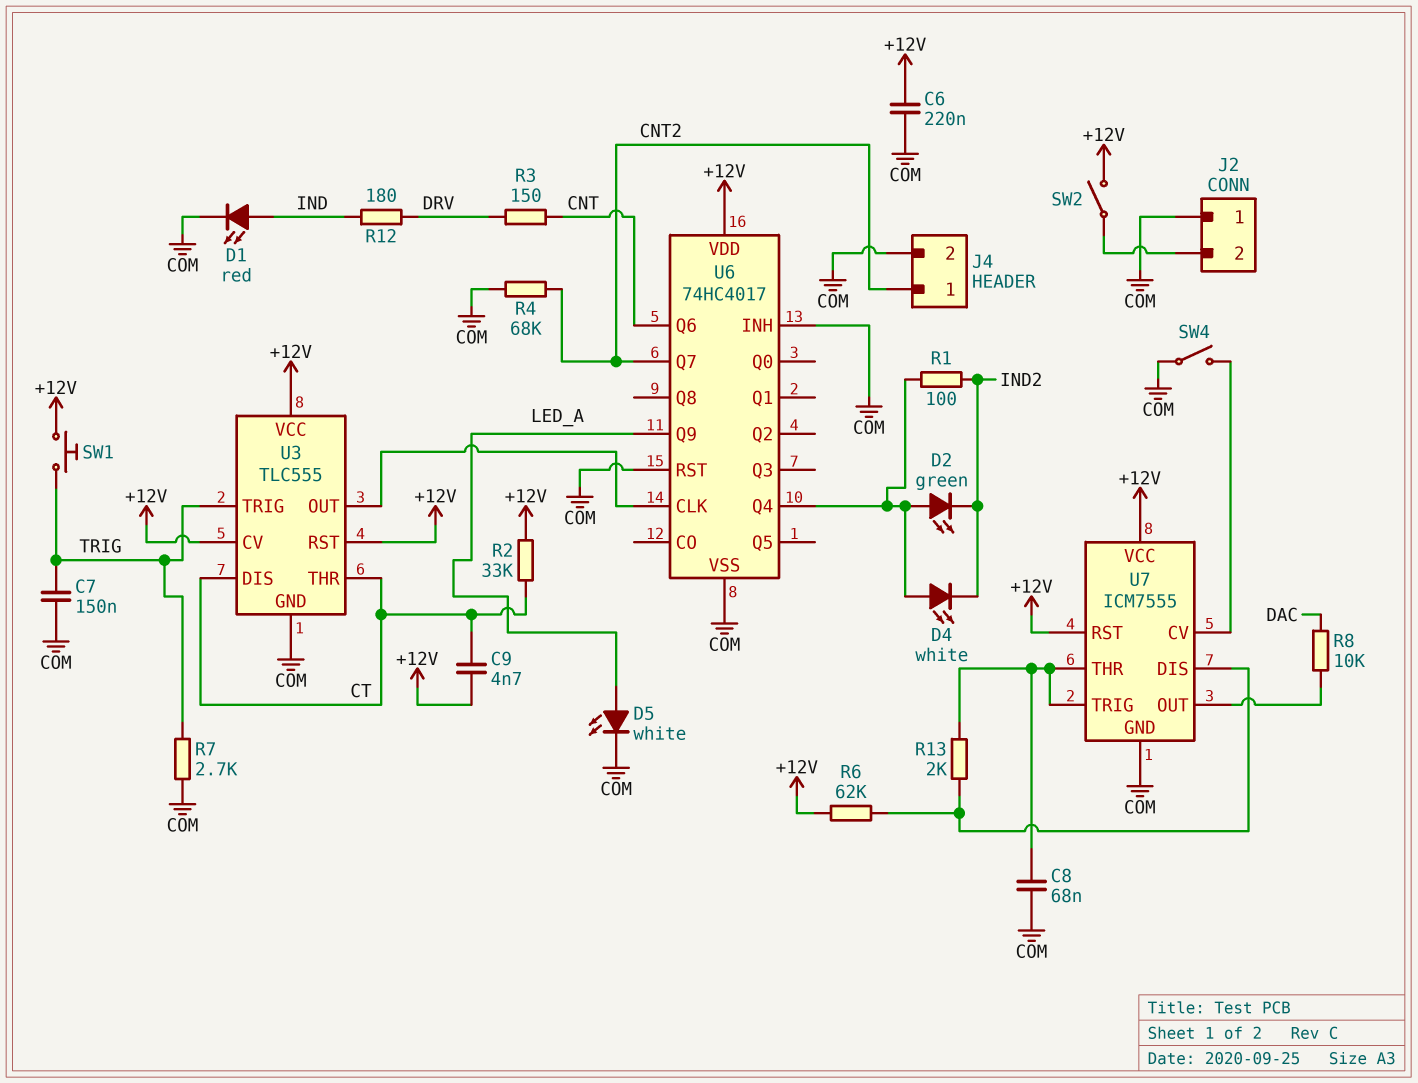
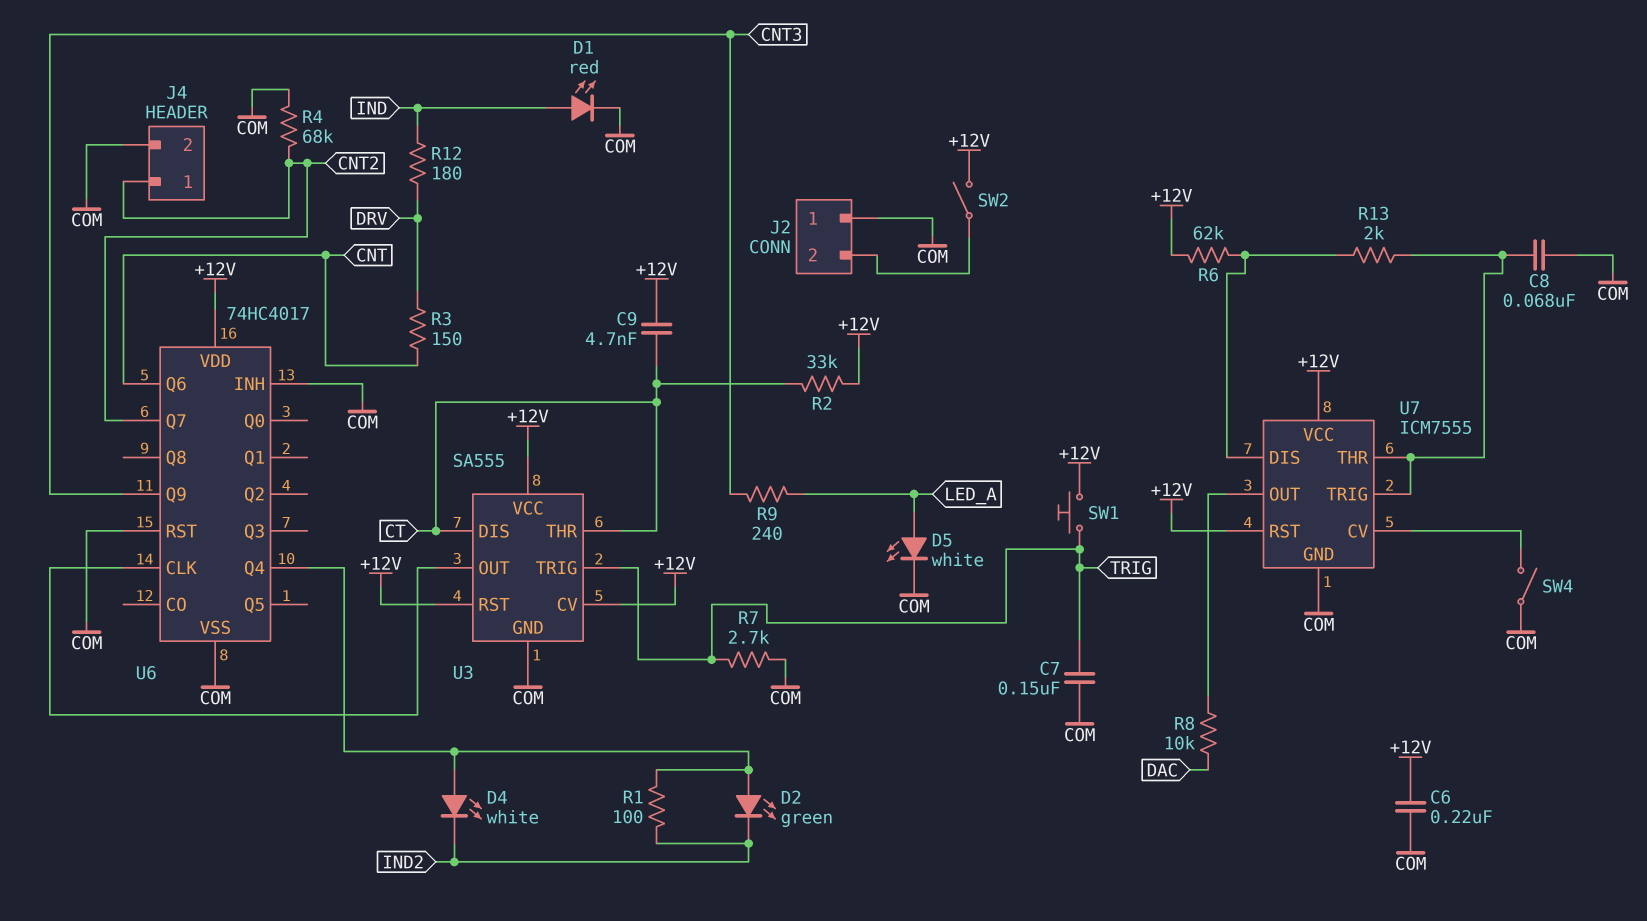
R9: none -> 240 (CNT3, LED_A)
U3: TLC555 -> SA555
U6 pin Q9: LED_A -> CNT3

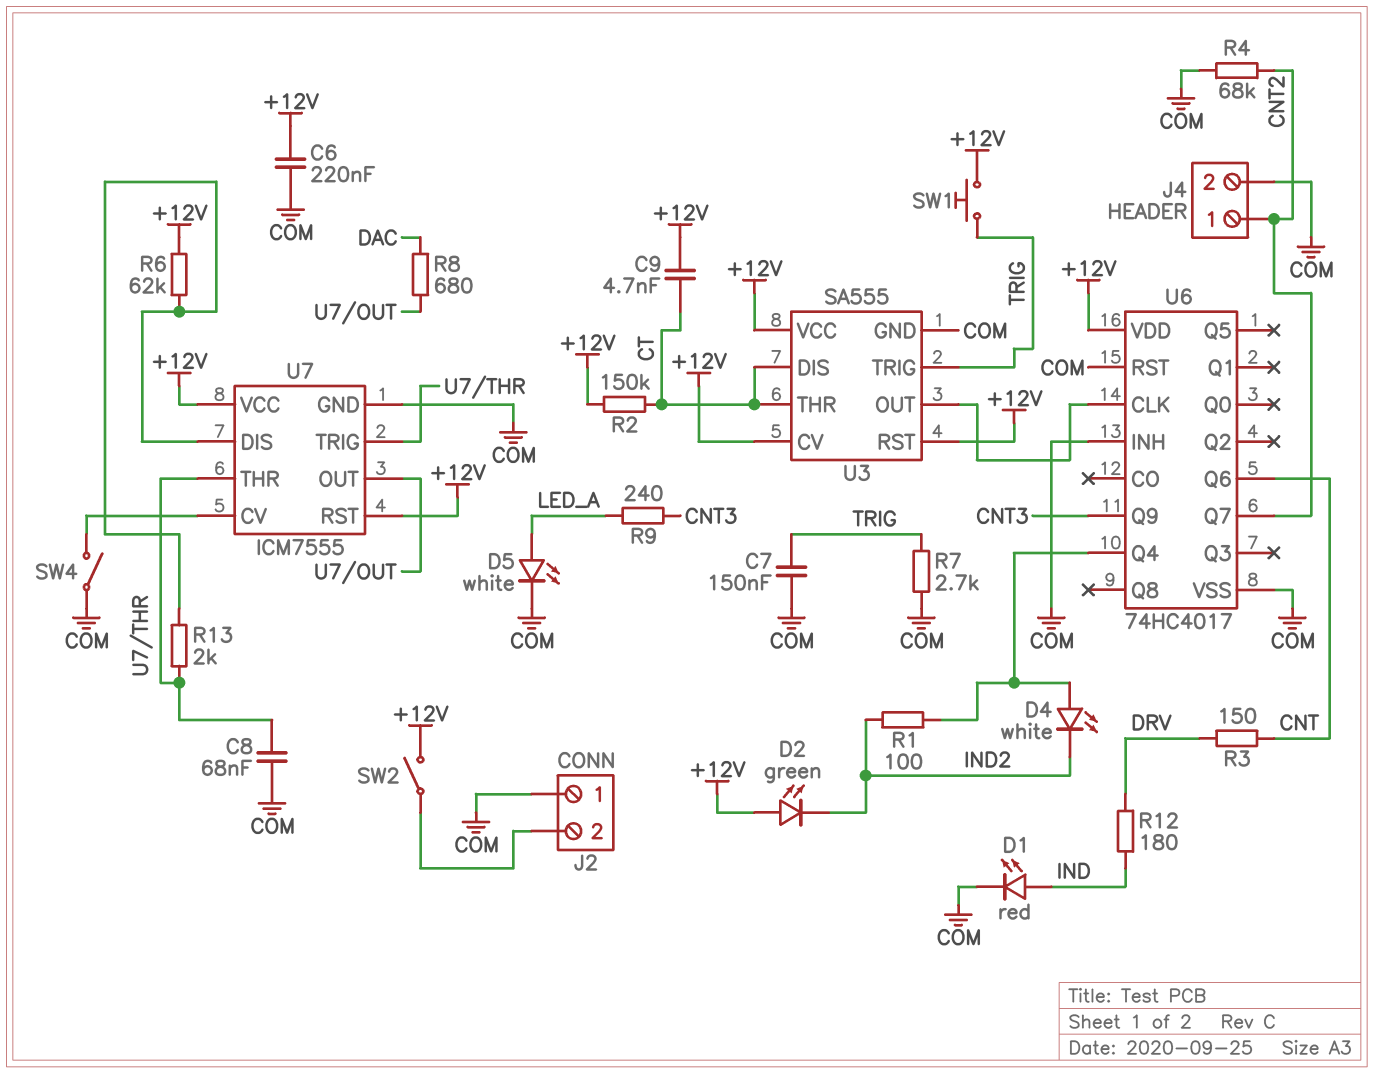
D2: LED green (A U6/Q4, K IND2) -> LED green (A +12V, K IND2)
R2: 33k (+12V, CT) -> 150k (+12V, CT)
R8: 10k (DAC, U7/OUT) -> 680 (DAC, U7/OUT)

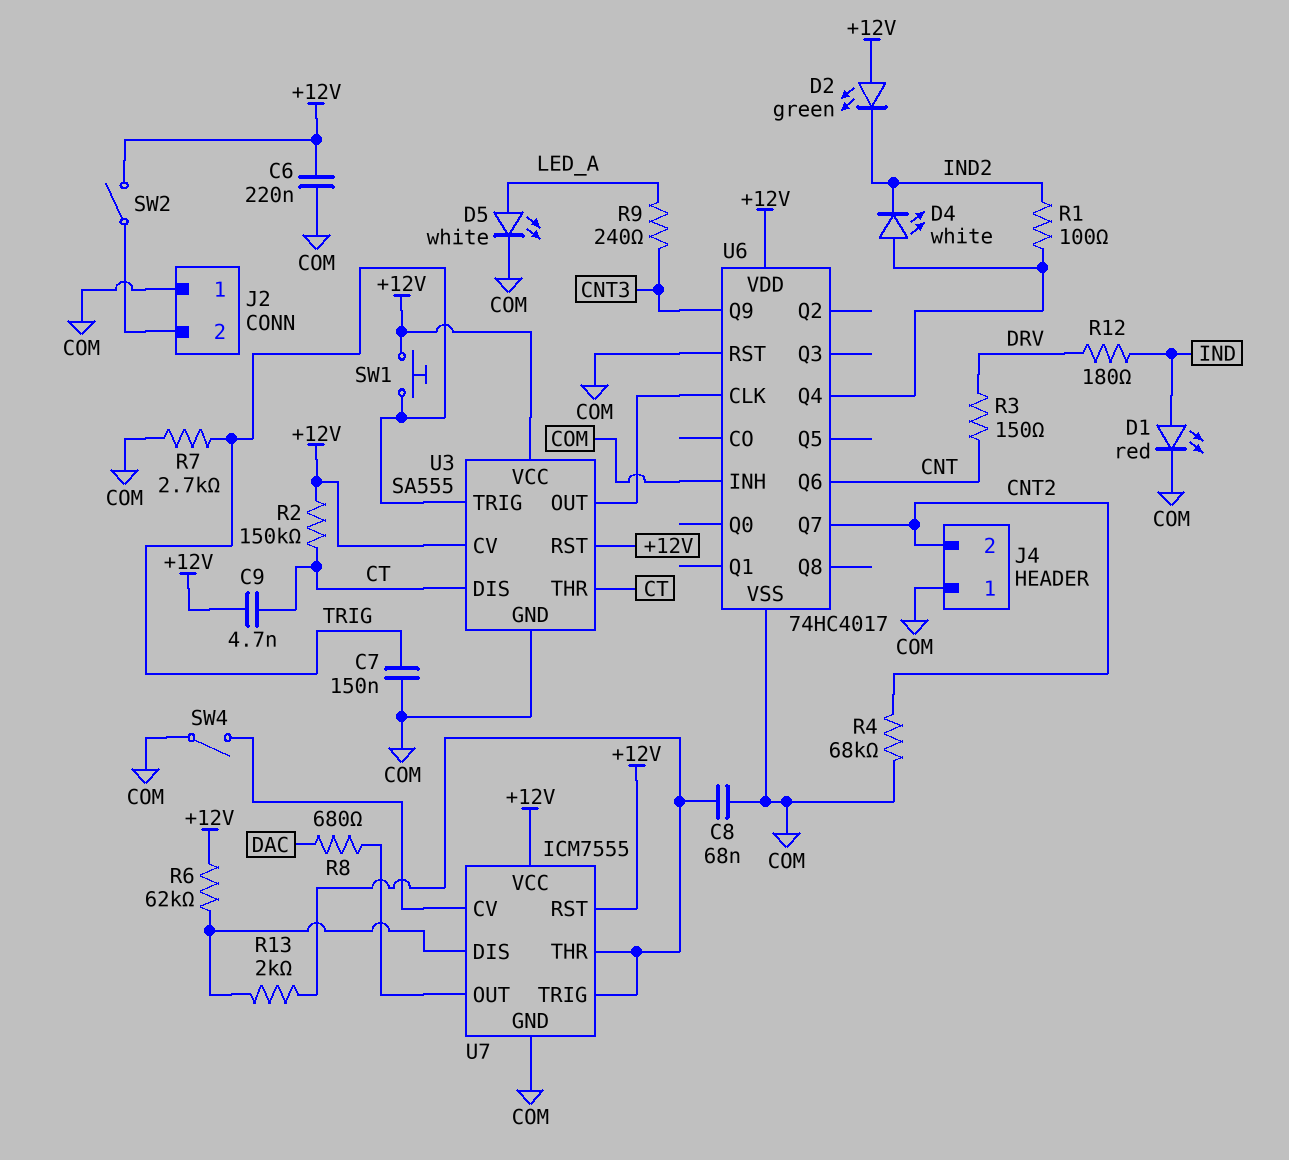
J4 pin 1: CNT2 -> COM
J4 pin 2: COM -> CNT2

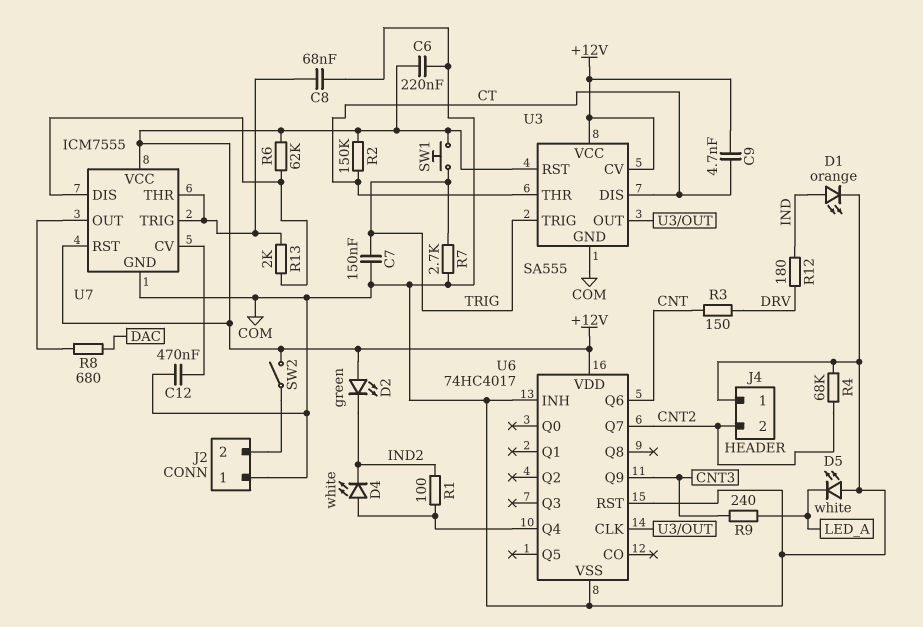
C12: none -> 470nF (COM, U7/CV)
D1: LED red (A IND, K COM) -> LED orange (A IND, K COM)
D5: LED white (A LED_A, K COM) -> LED white (A COM, K LED_A)
SW4: switch (COM, U7/CV) -> none

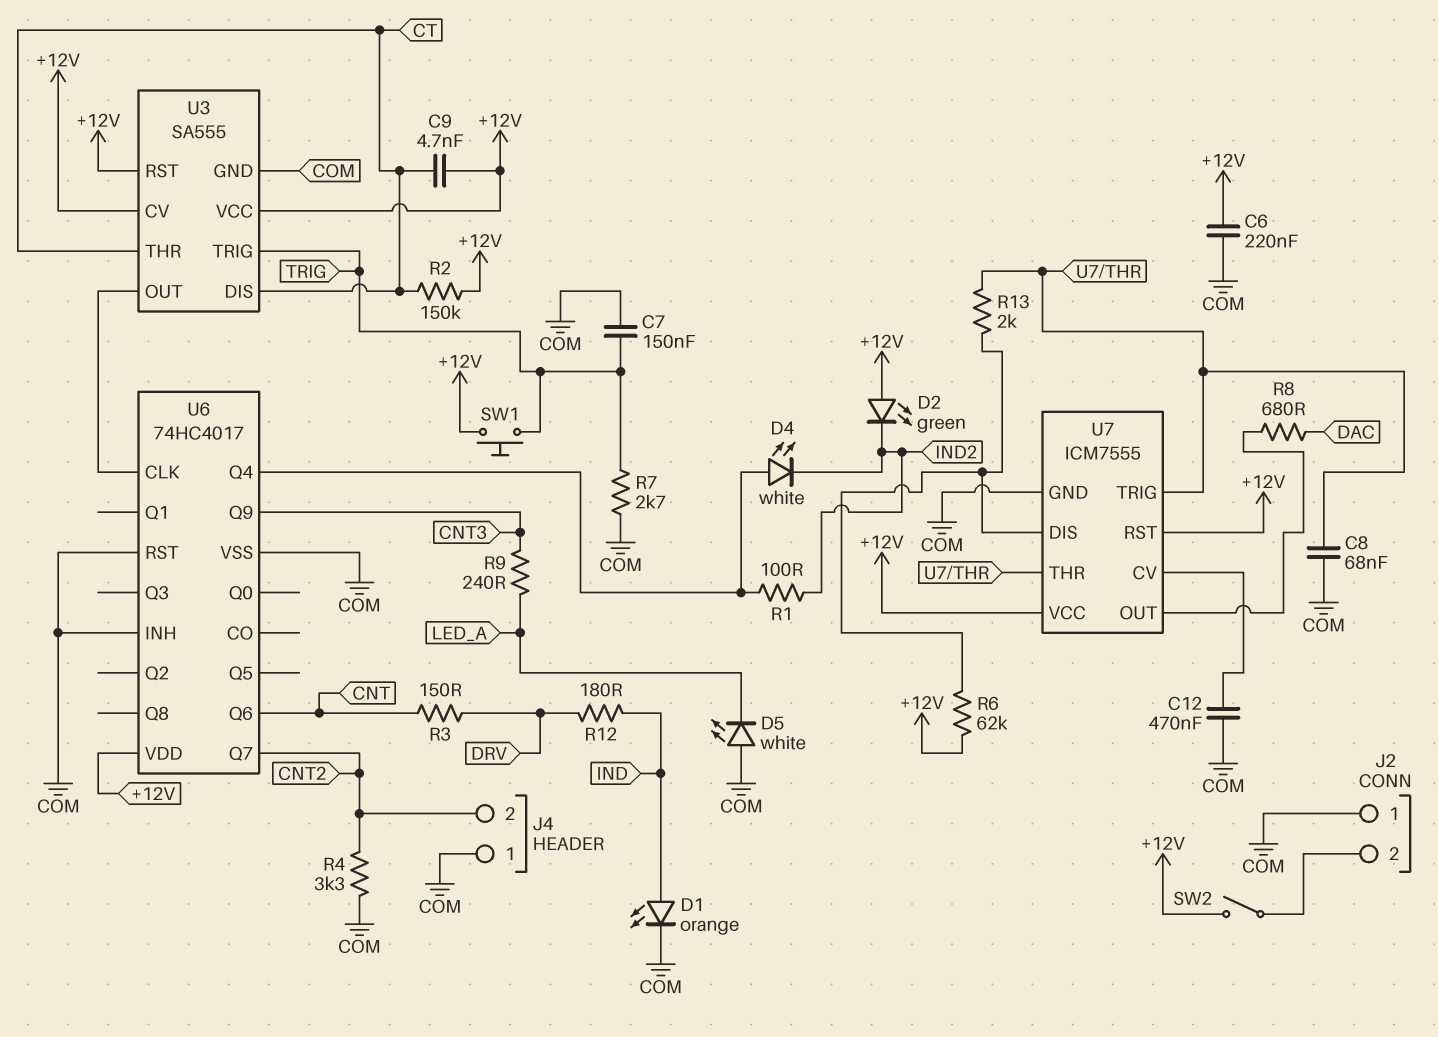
R4: 68k (CNT2, COM) -> 3.3k (CNT2, COM)

